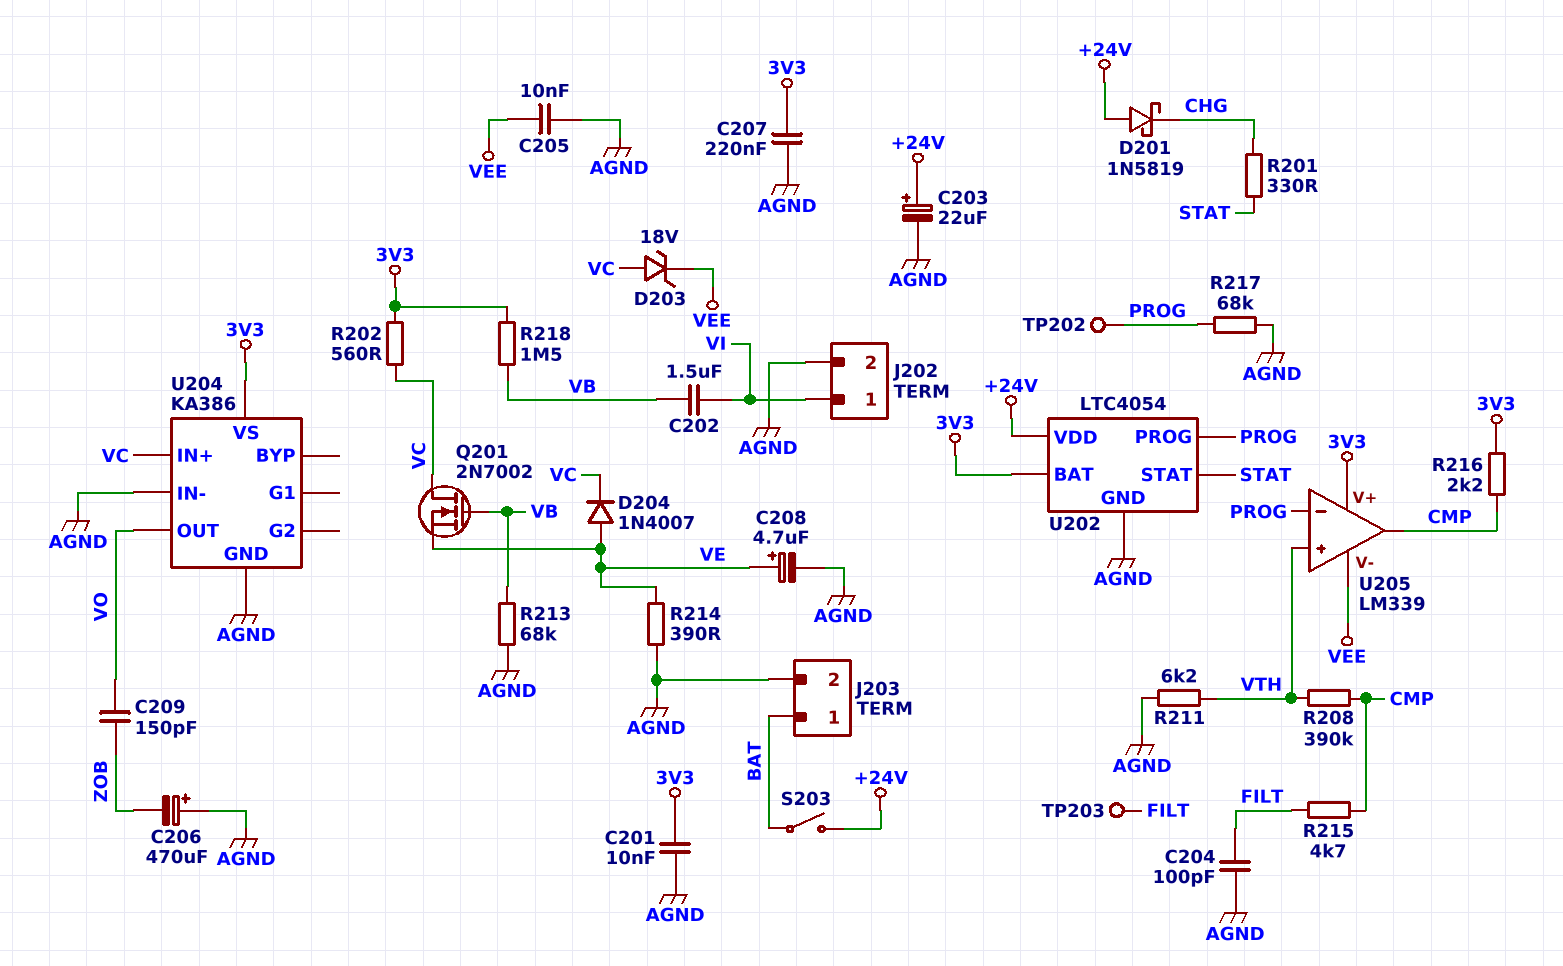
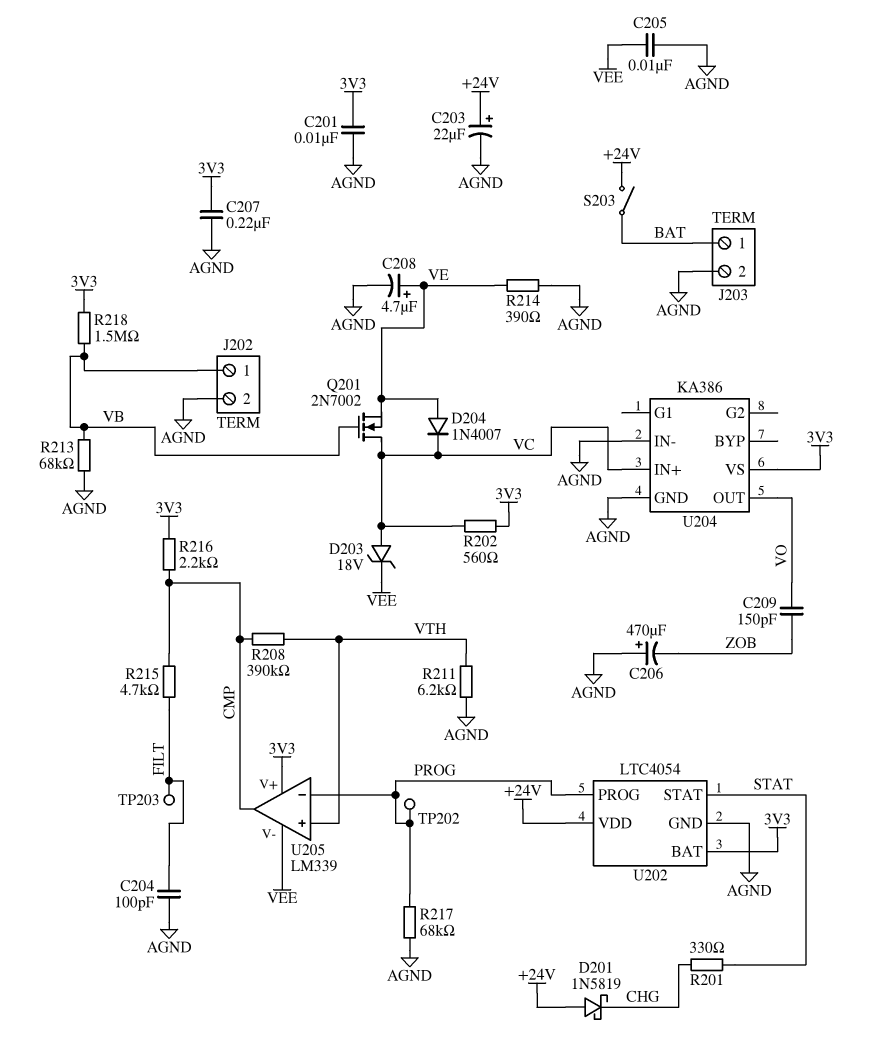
C202: 1.5uF (VB, VI) -> none
J202 pin 1: VI -> VB

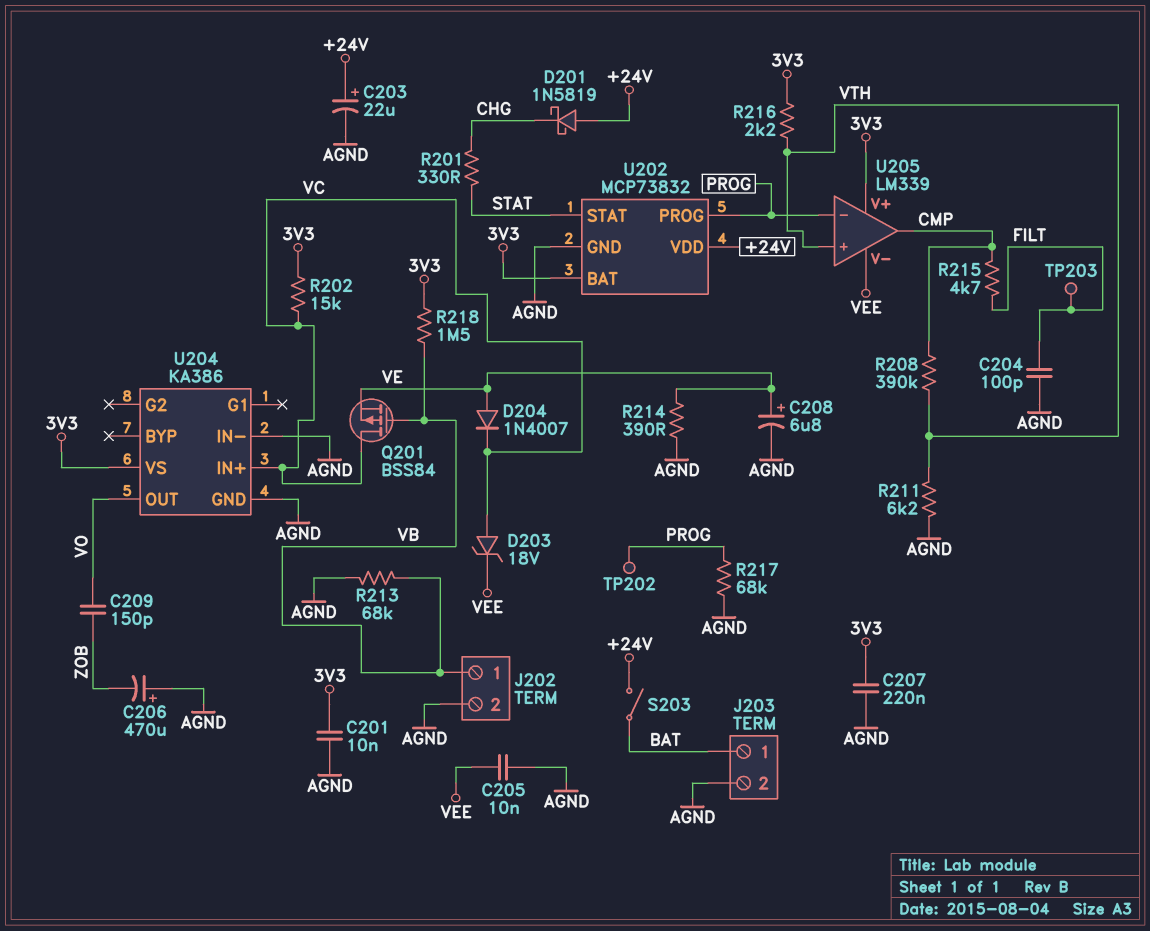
C208: 4.7uF (plus VE, minus AGND) -> 6.8uF (plus VE, minus AGND)
Q201: NMOS 2N7002 (G VB, D VC, S VE) -> PMOS BSS84 (G VB, D VC, S VE)
R202: 560 (3V3, VC) -> 15k (3V3, VC)
R216: 2.2k (3V3, CMP) -> 2.2k (3V3, VTH)
U202: LTC4054 -> MCP73832

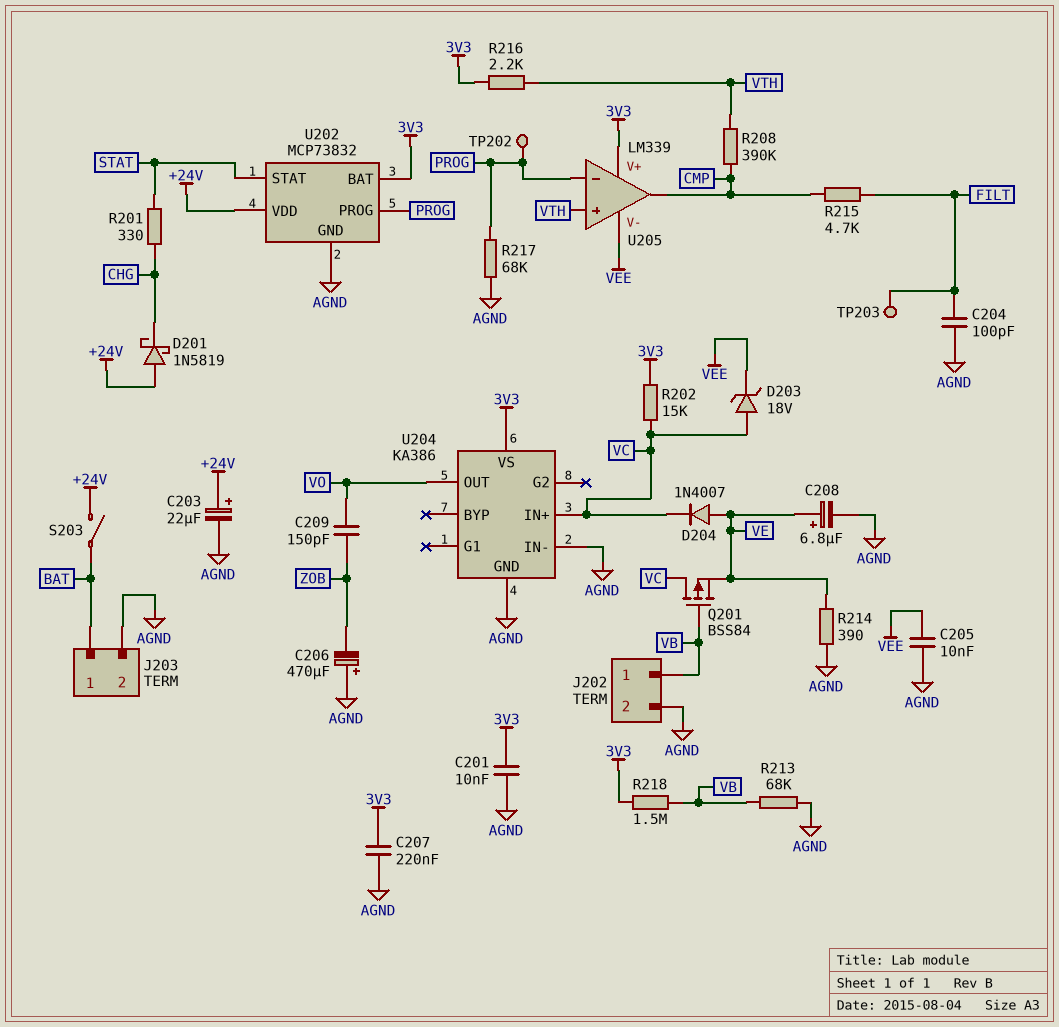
R211: 6.2k (AGND, VTH) -> none

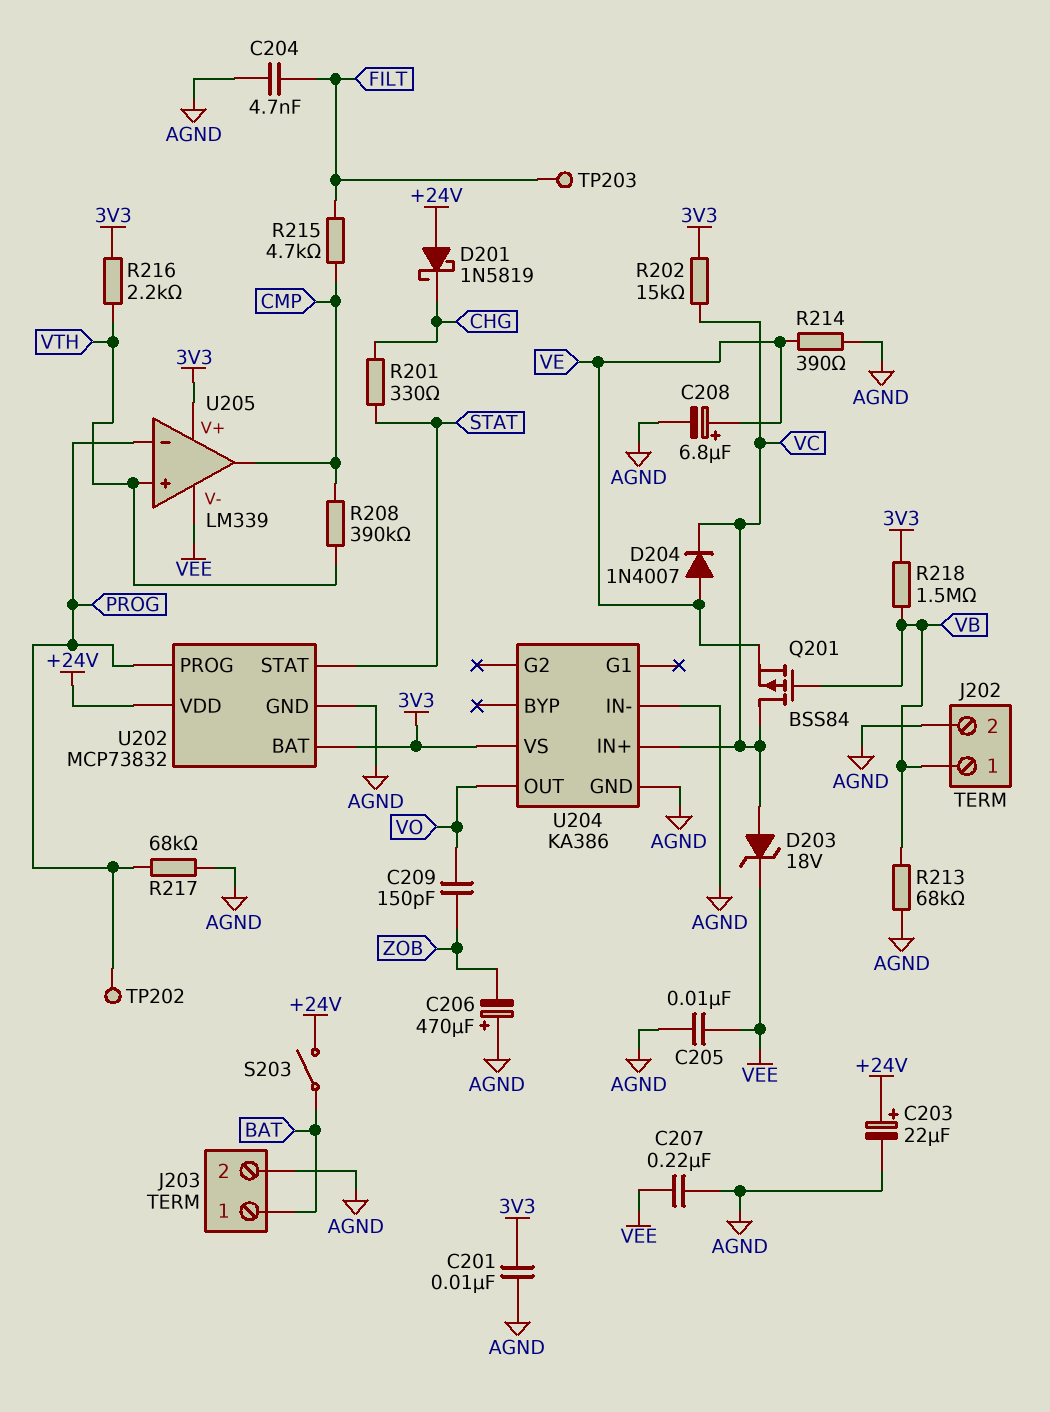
C204: 100pF (AGND, FILT) -> 4.7nF (AGND, FILT)
C207: 220nF (3V3, AGND) -> 220nF (AGND, VEE)

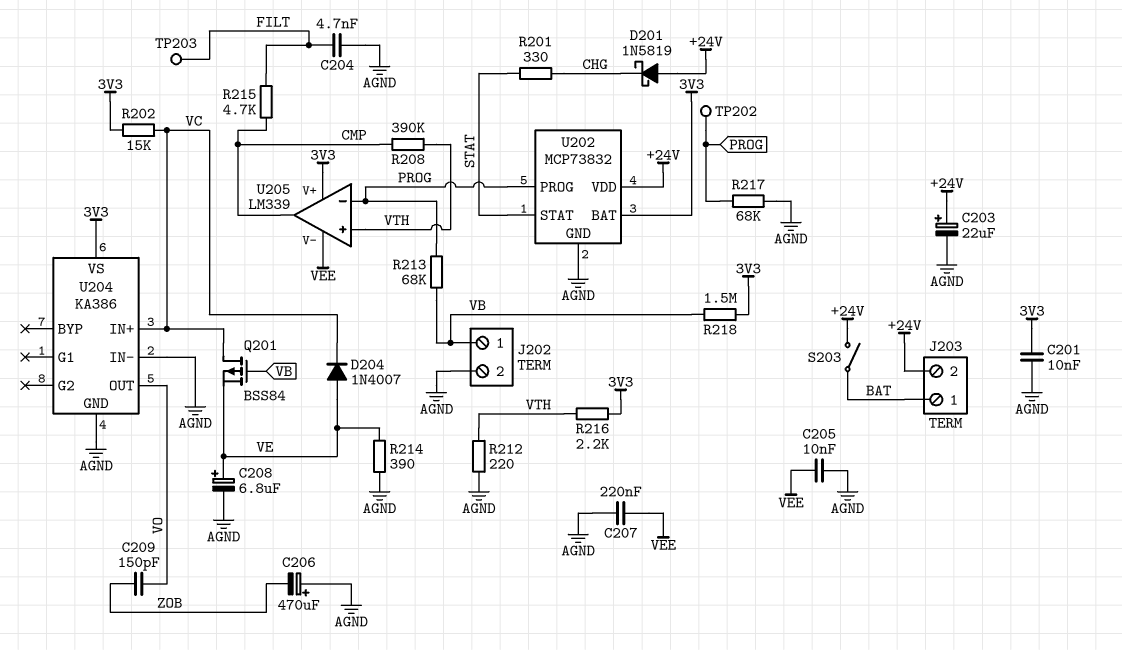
D203: zener 18V (A VC, K VEE) -> none
J203 pin 2: AGND -> +24V
R212: none -> 220 (AGND, VTH)
R213: 68k (AGND, VB) -> 68k (PROG, VB)

